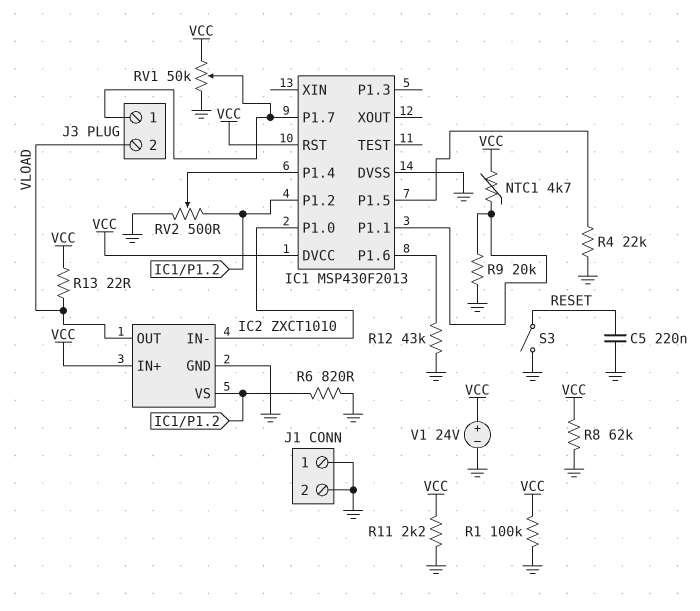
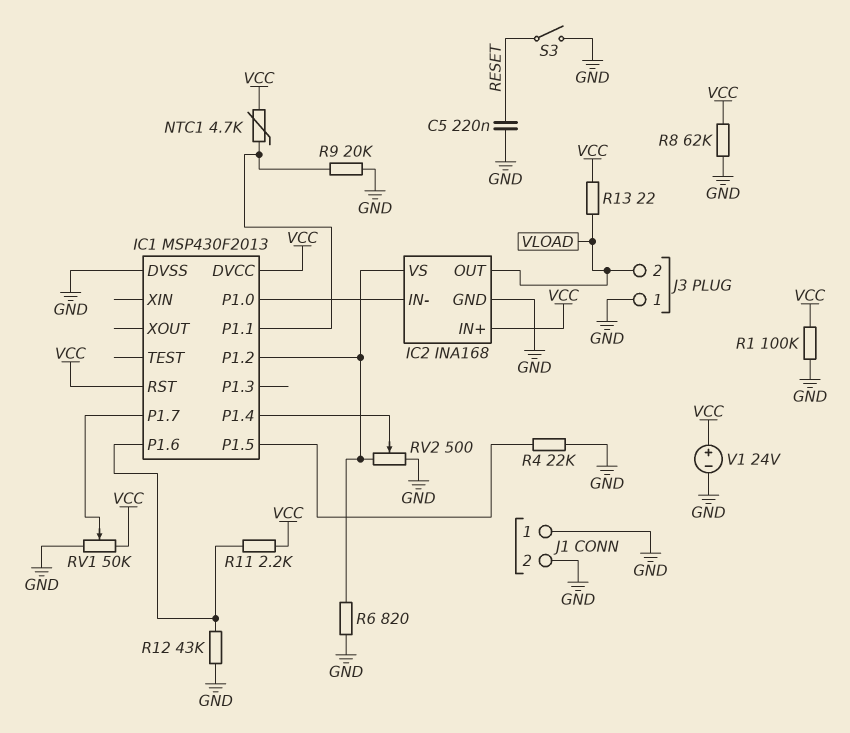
IC2: ZXCT1010 -> INA168
J3 pin 1: IC1/P1.7 -> GND
R11: 2.2k (GND, VCC) -> 2.2k (IC1/P1.6, VCC)

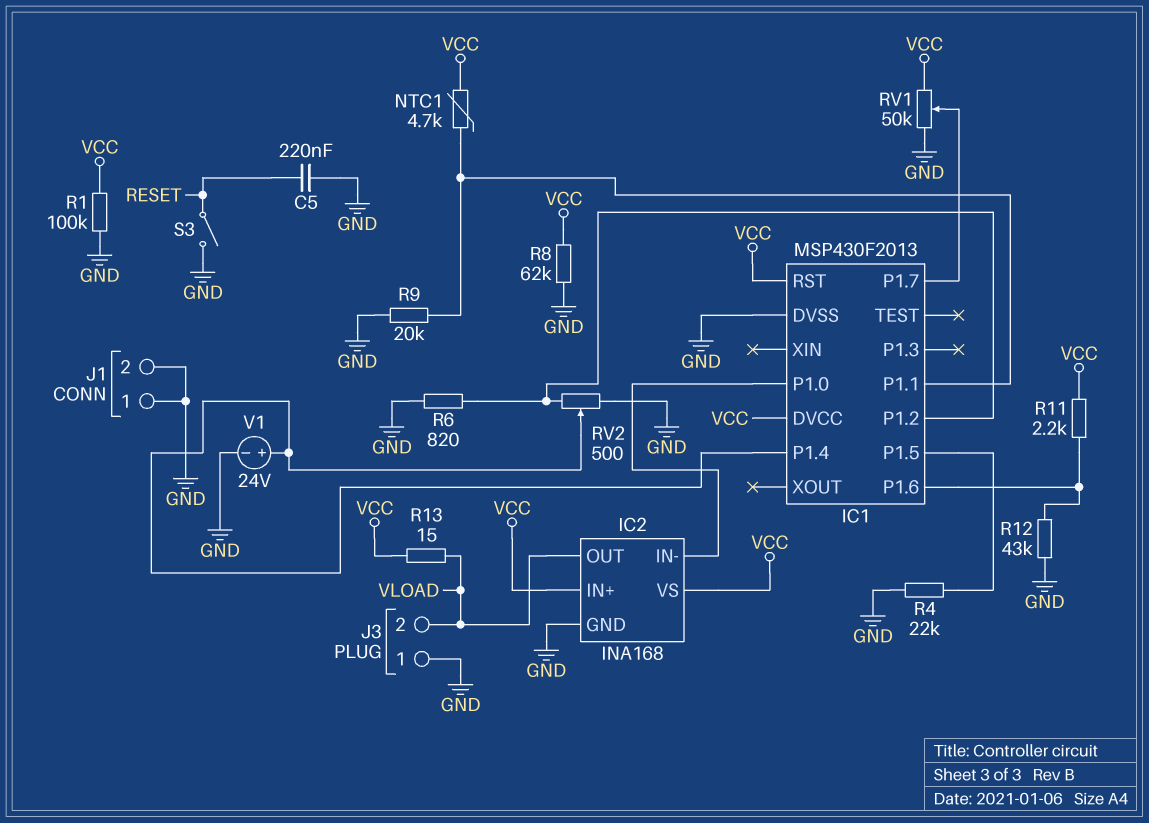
IC2 pin VS: IC1/P1.2 -> VCC
R13: 22 (VCC, VLOAD) -> 15 (VCC, VLOAD)
V1: 24V (plus VCC, minus GND) -> 24V (plus IC1/P1.4, minus GND)

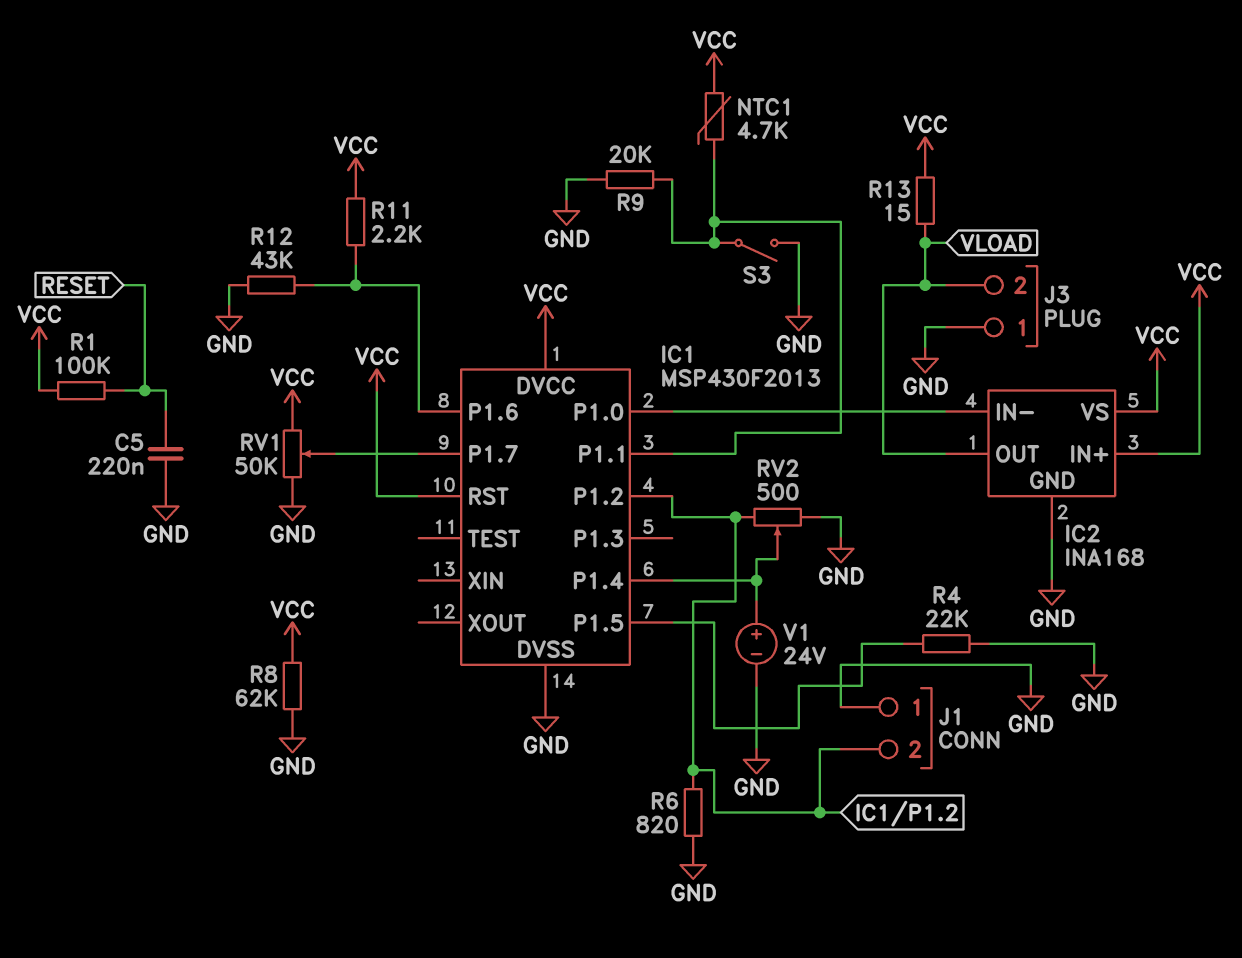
J1 pin 2: GND -> IC1/P1.2
R1: 100k (GND, VCC) -> 100k (RESET, VCC)
S3: switch (GND, RESET) -> switch (GND, IC1/P1.1)

